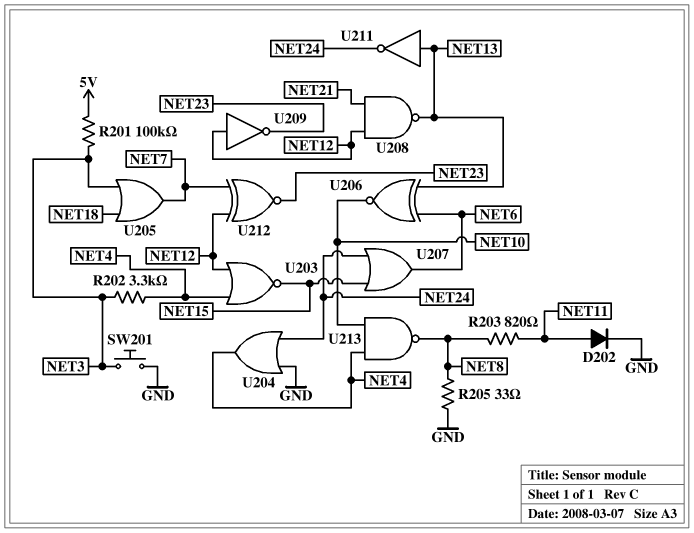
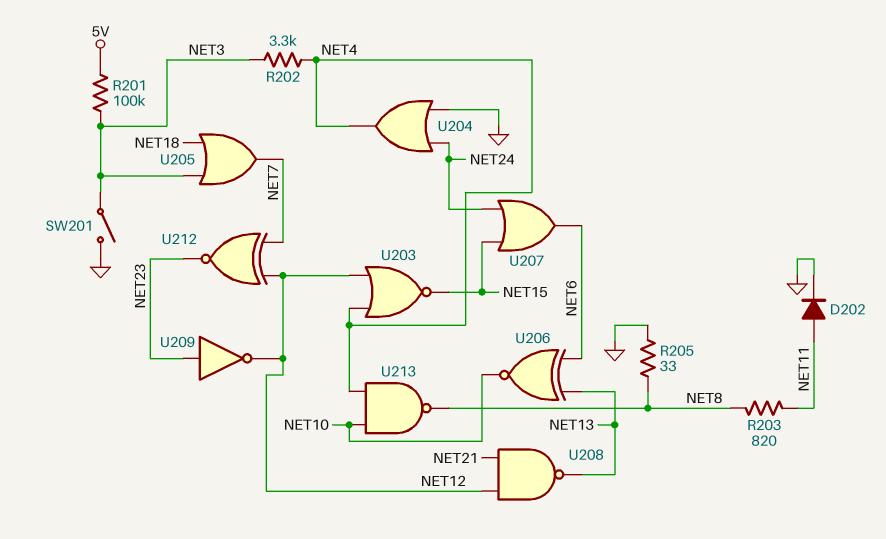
SW201: button (GND, NET3) -> switch (GND, NET3)
U209: NOT (in NET12, out NET23) -> NOT (in NET23, out NET12)
U211: NOT (in NET13, out NET24) -> none

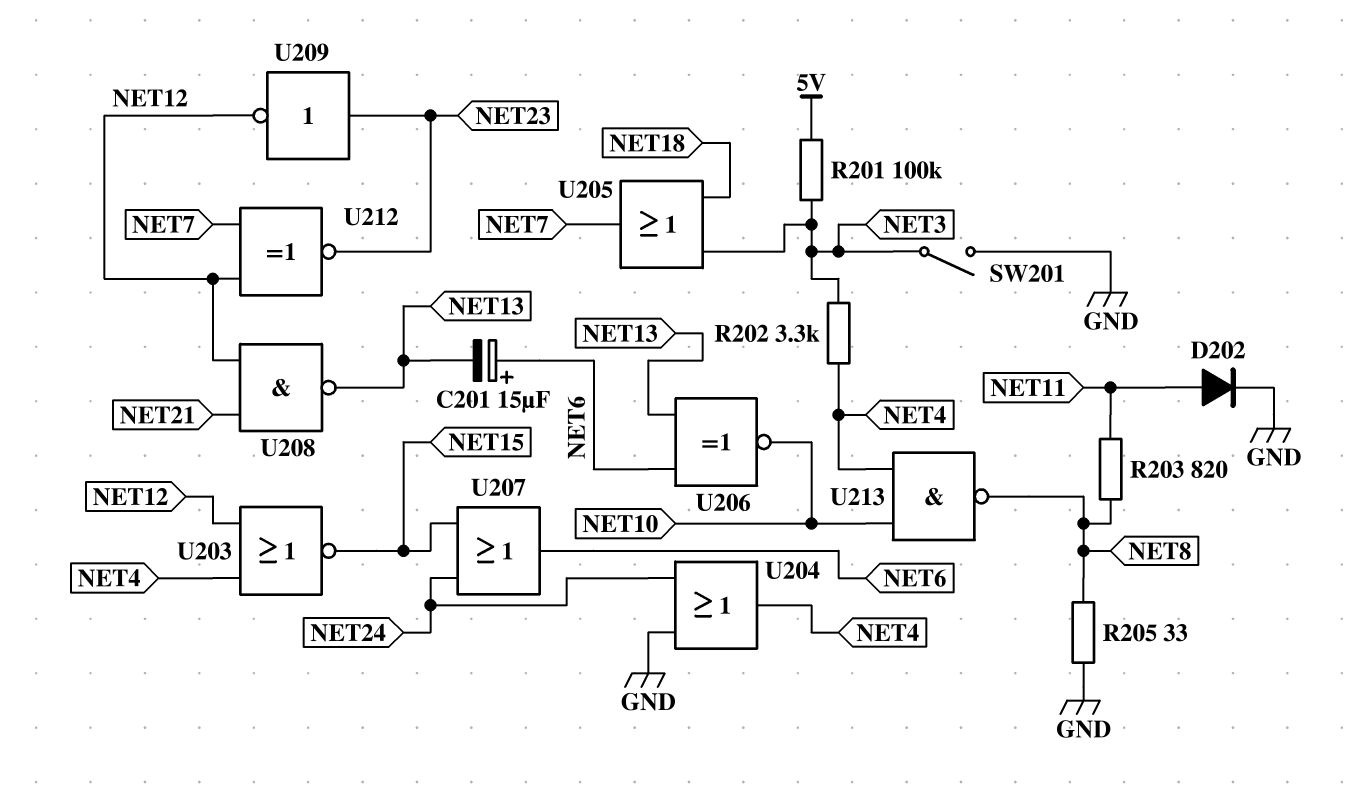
C201: none -> 15uF (plus NET6, minus NET13)

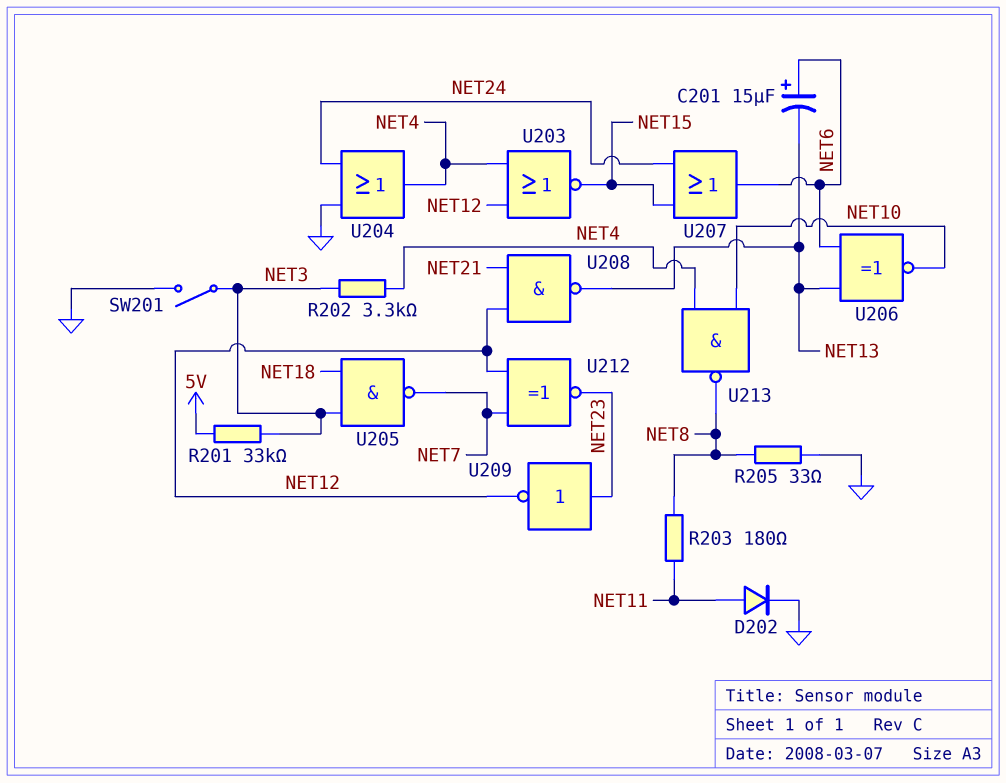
R201: 100k (5V, NET3) -> 33k (5V, NET3)
R203: 820 (NET8, NET11) -> 180 (NET8, NET11)
U205: OR (in NET3, in NET18, out NET7) -> NAND (in NET3, in NET18, out NET7)

